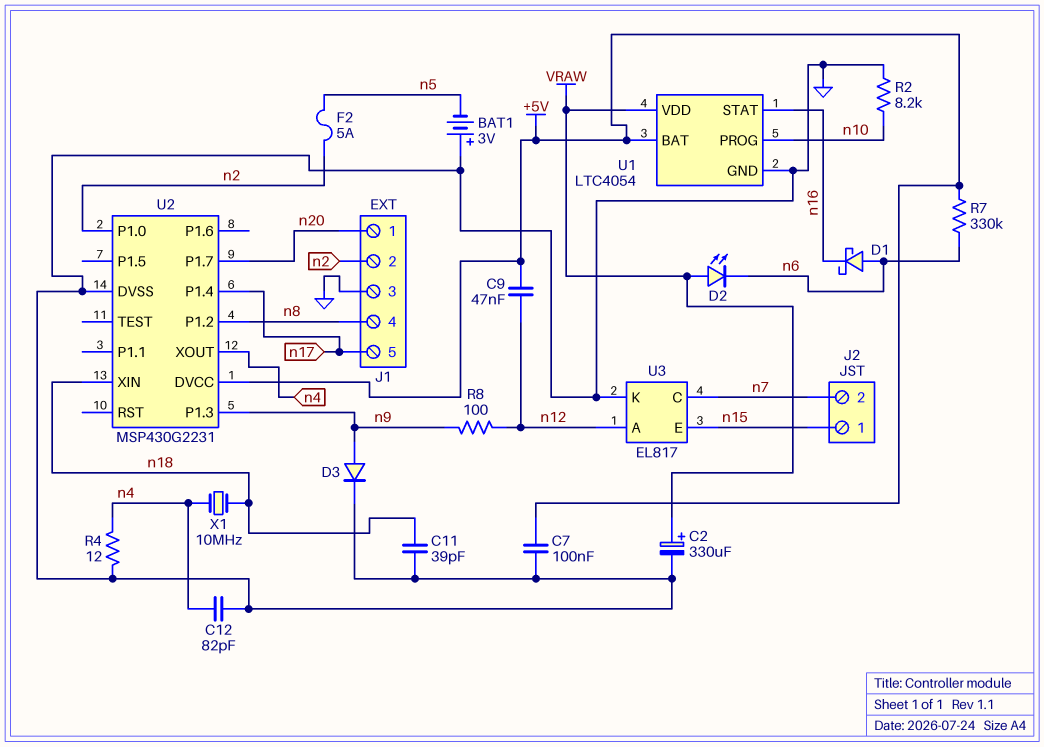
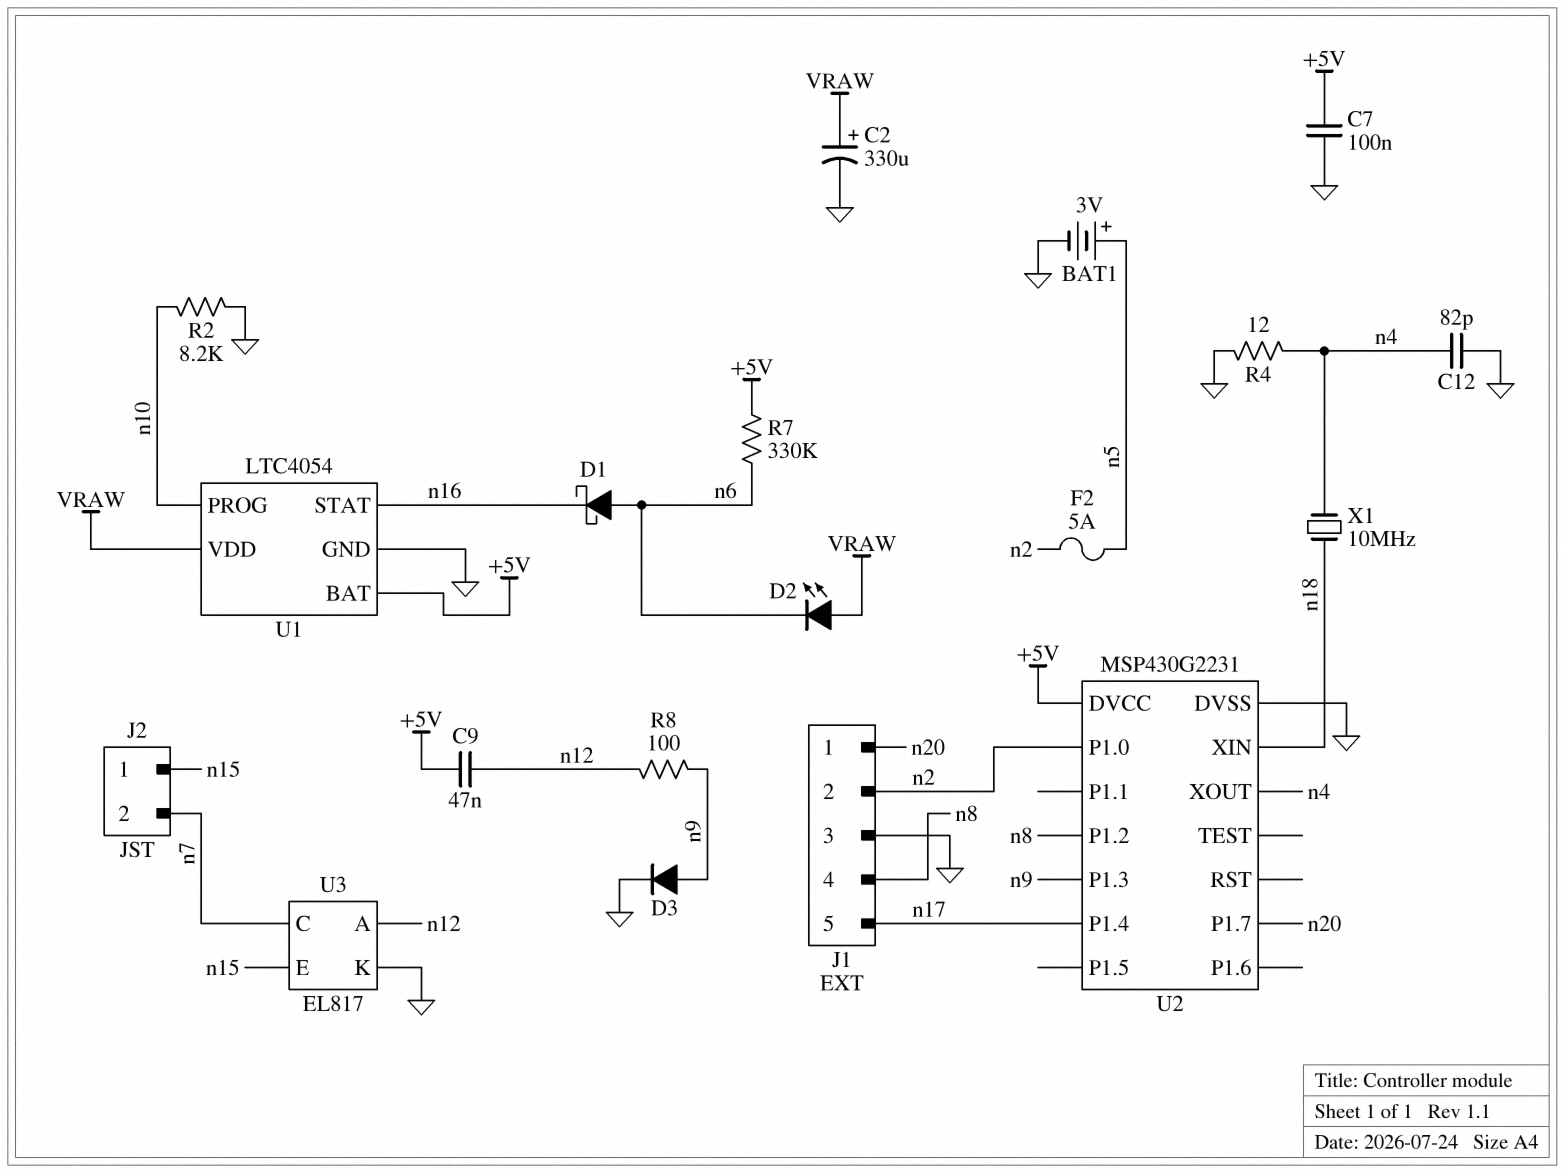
BAT1: 3V (plus GND, minus n5) -> 3V (plus n5, minus GND)
C11: 39pF (GND, n18) -> none

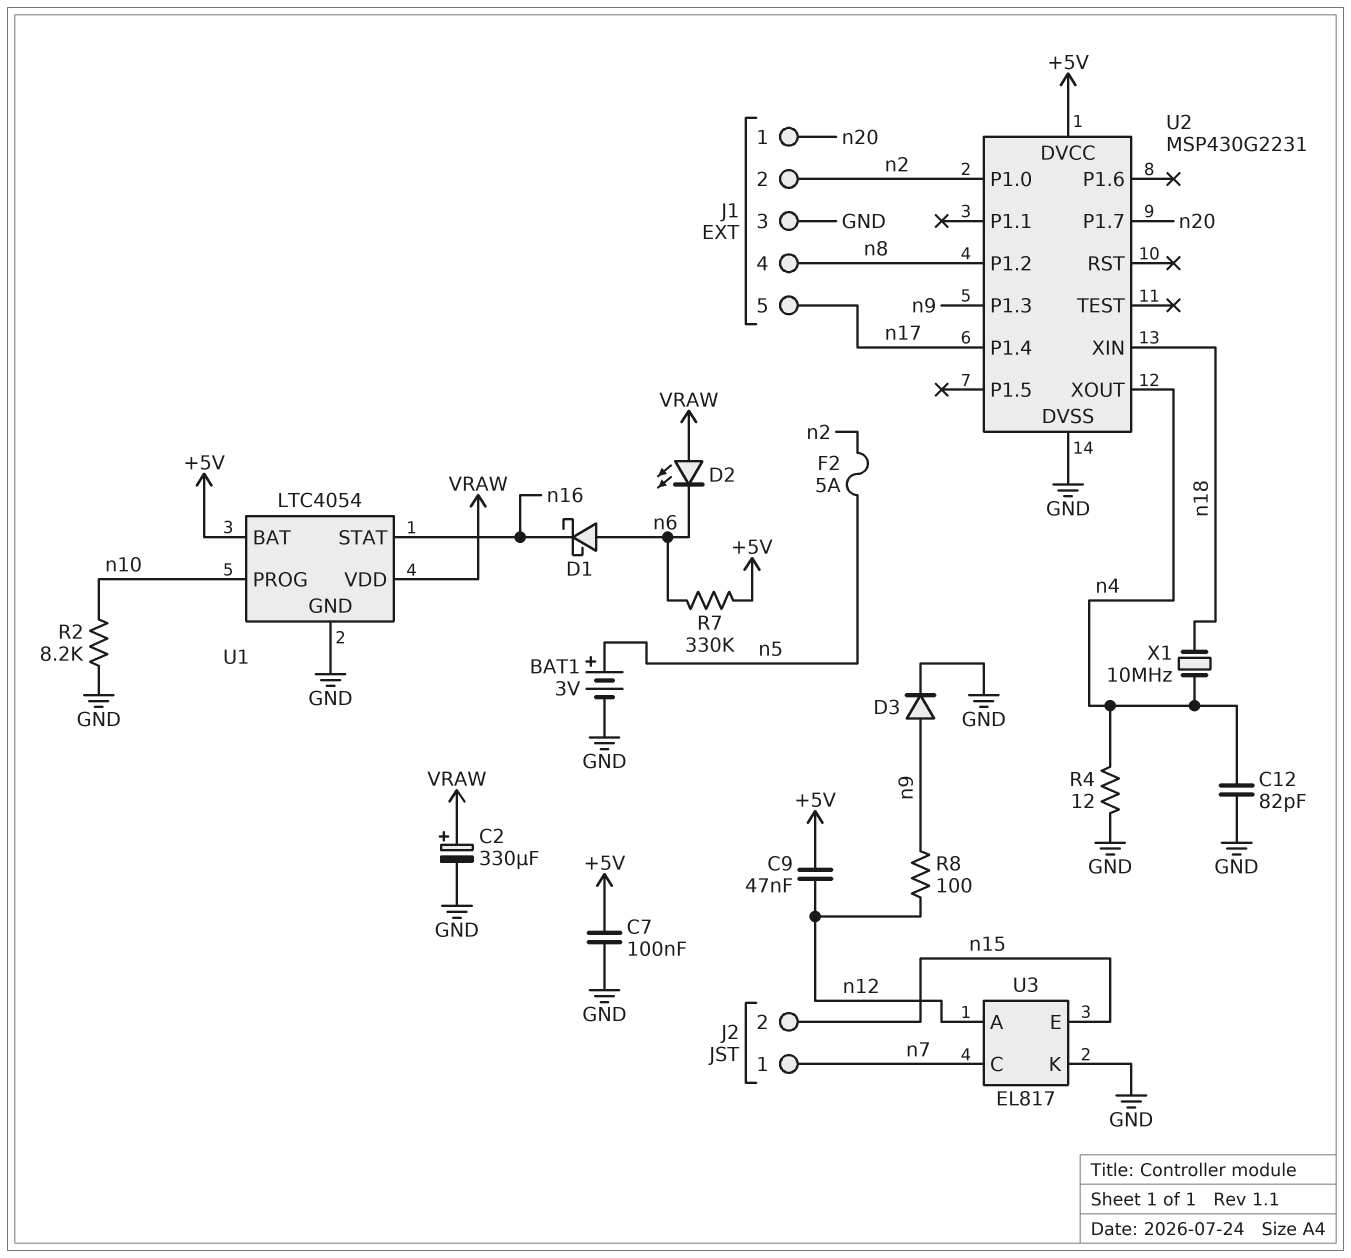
J2 pin 1: n15 -> n7
J2 pin 2: n7 -> n15

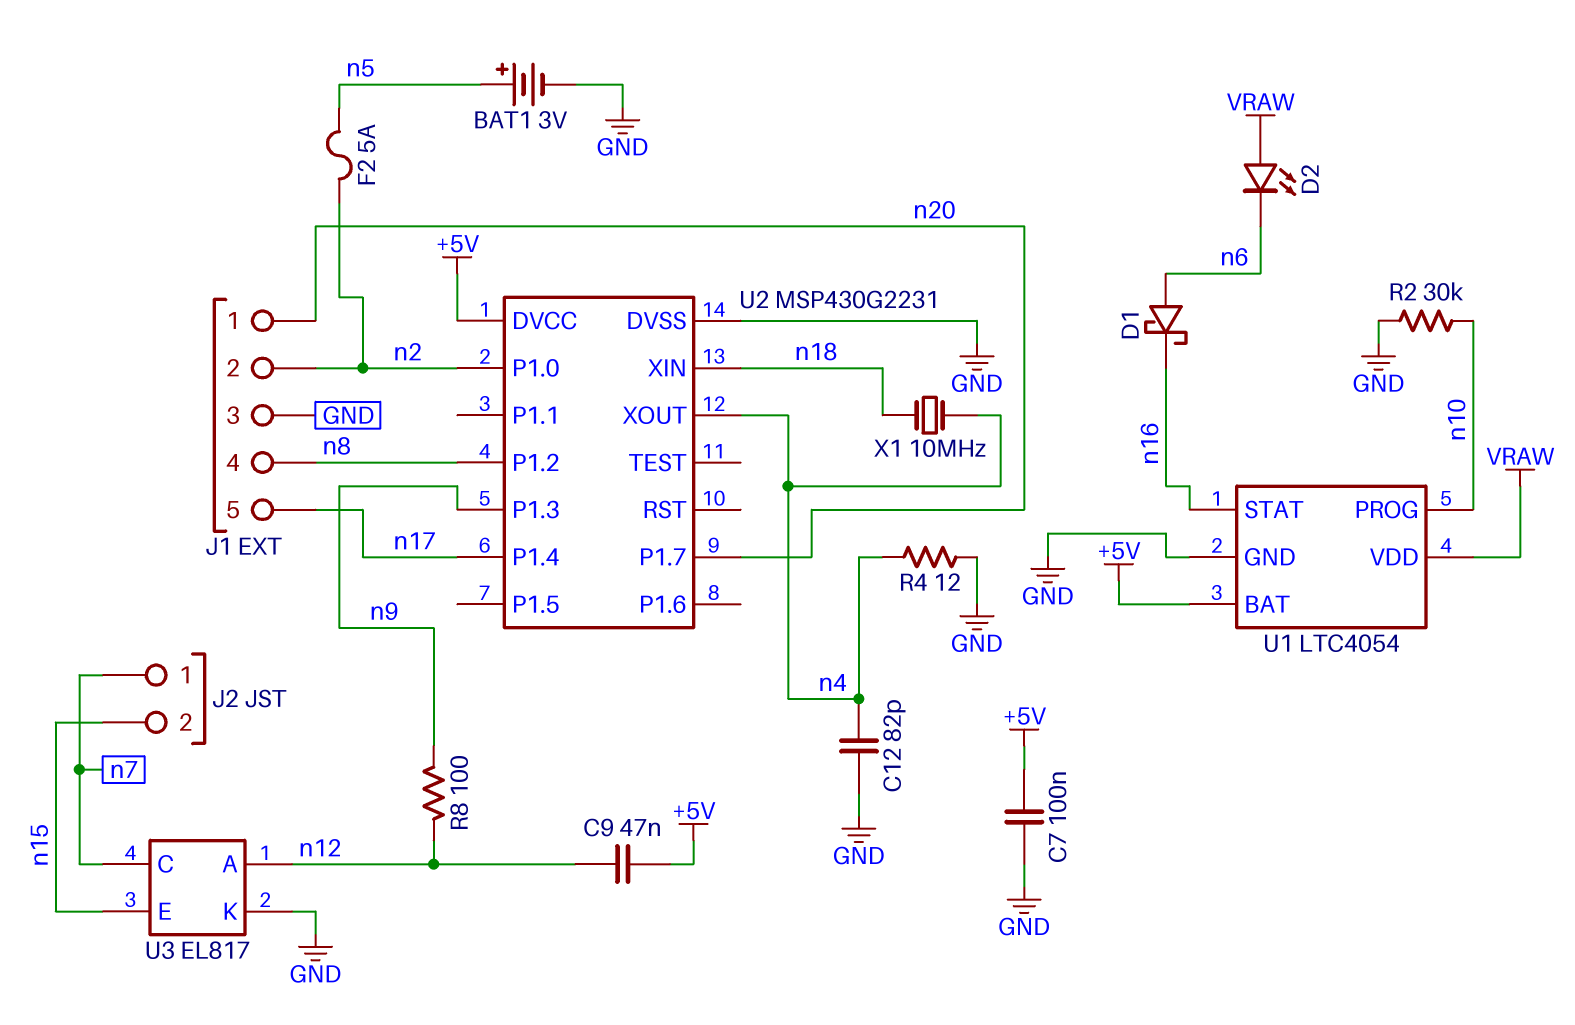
C2: 330uF (plus VRAW, minus GND) -> none
D3: diode (A n9, K GND) -> none
R2: 8.2k (GND, n10) -> 30k (GND, n10)
R7: 330k (+5V, n6) -> none

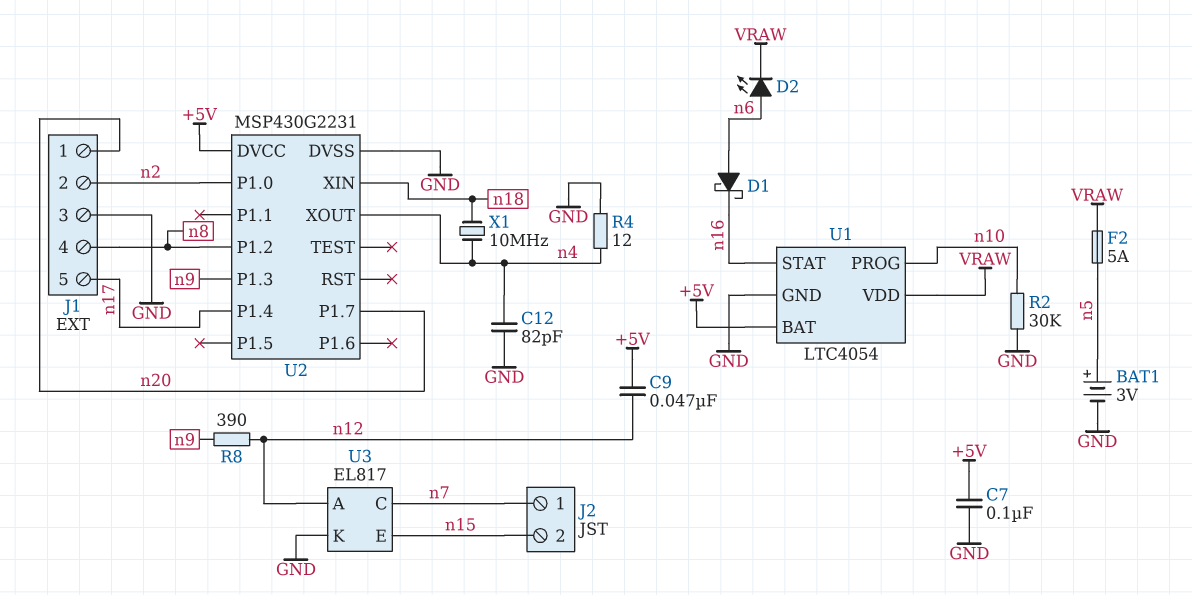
D2: LED (A VRAW, K n6) -> LED (A n6, K VRAW)
F2: 5A (n2, n5) -> 5A (VRAW, n5)
R8: 100 (n9, n12) -> 390 (n9, n12)

